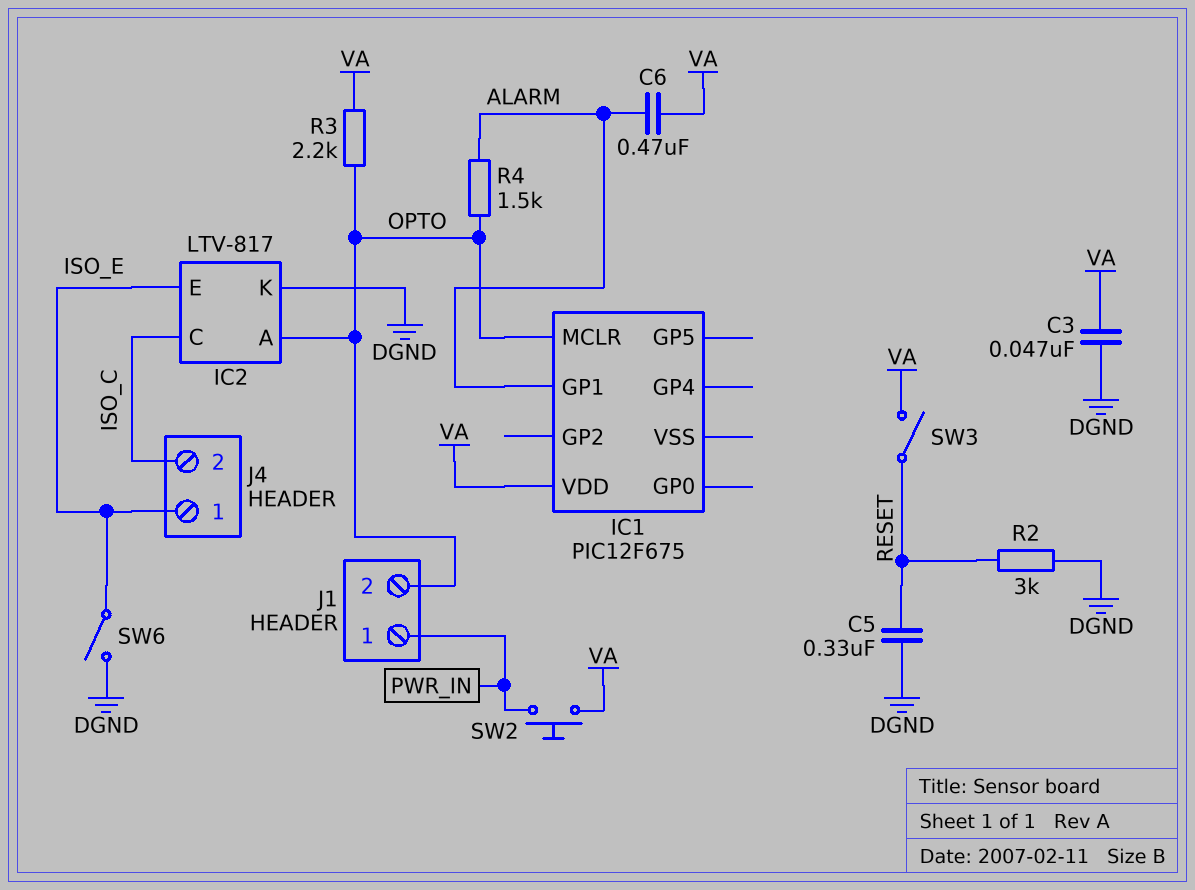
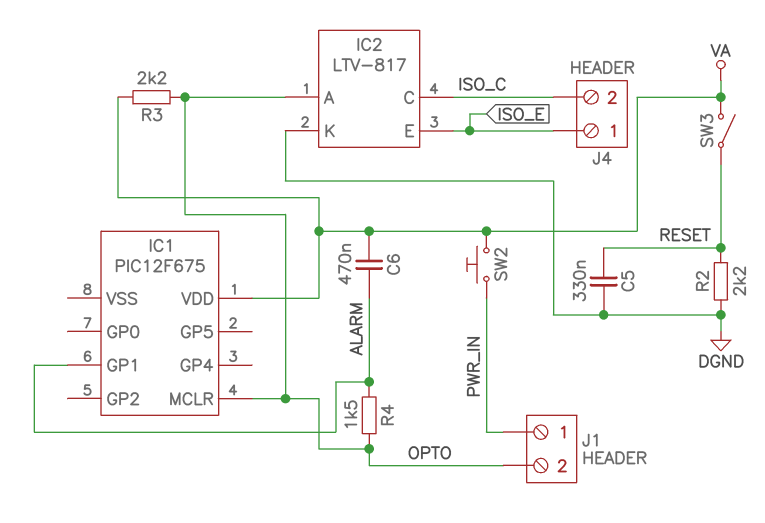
C3: 47nF (DGND, VA) -> none
R2: 3k (DGND, RESET) -> 2.2k (DGND, RESET)
SW6: switch (DGND, ISO_E) -> none

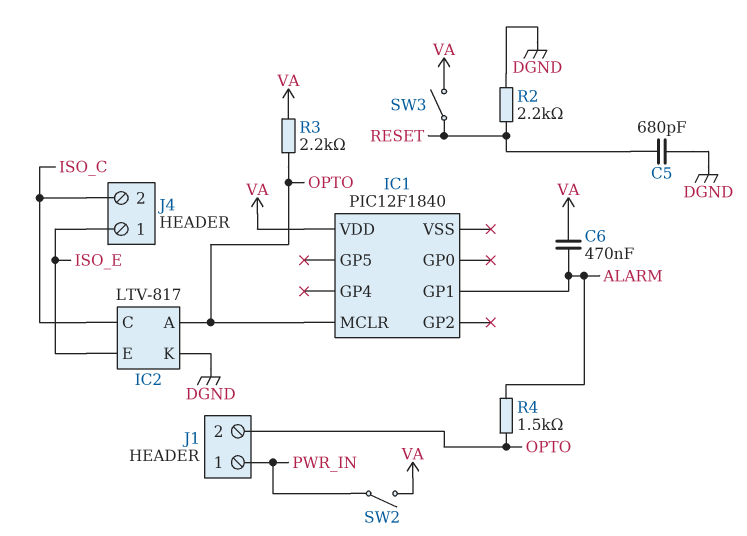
C5: 330nF (DGND, RESET) -> 680pF (DGND, RESET)
IC1: PIC12F675 -> PIC12F1840
SW2: button (PWR_IN, VA) -> switch (PWR_IN, VA)

